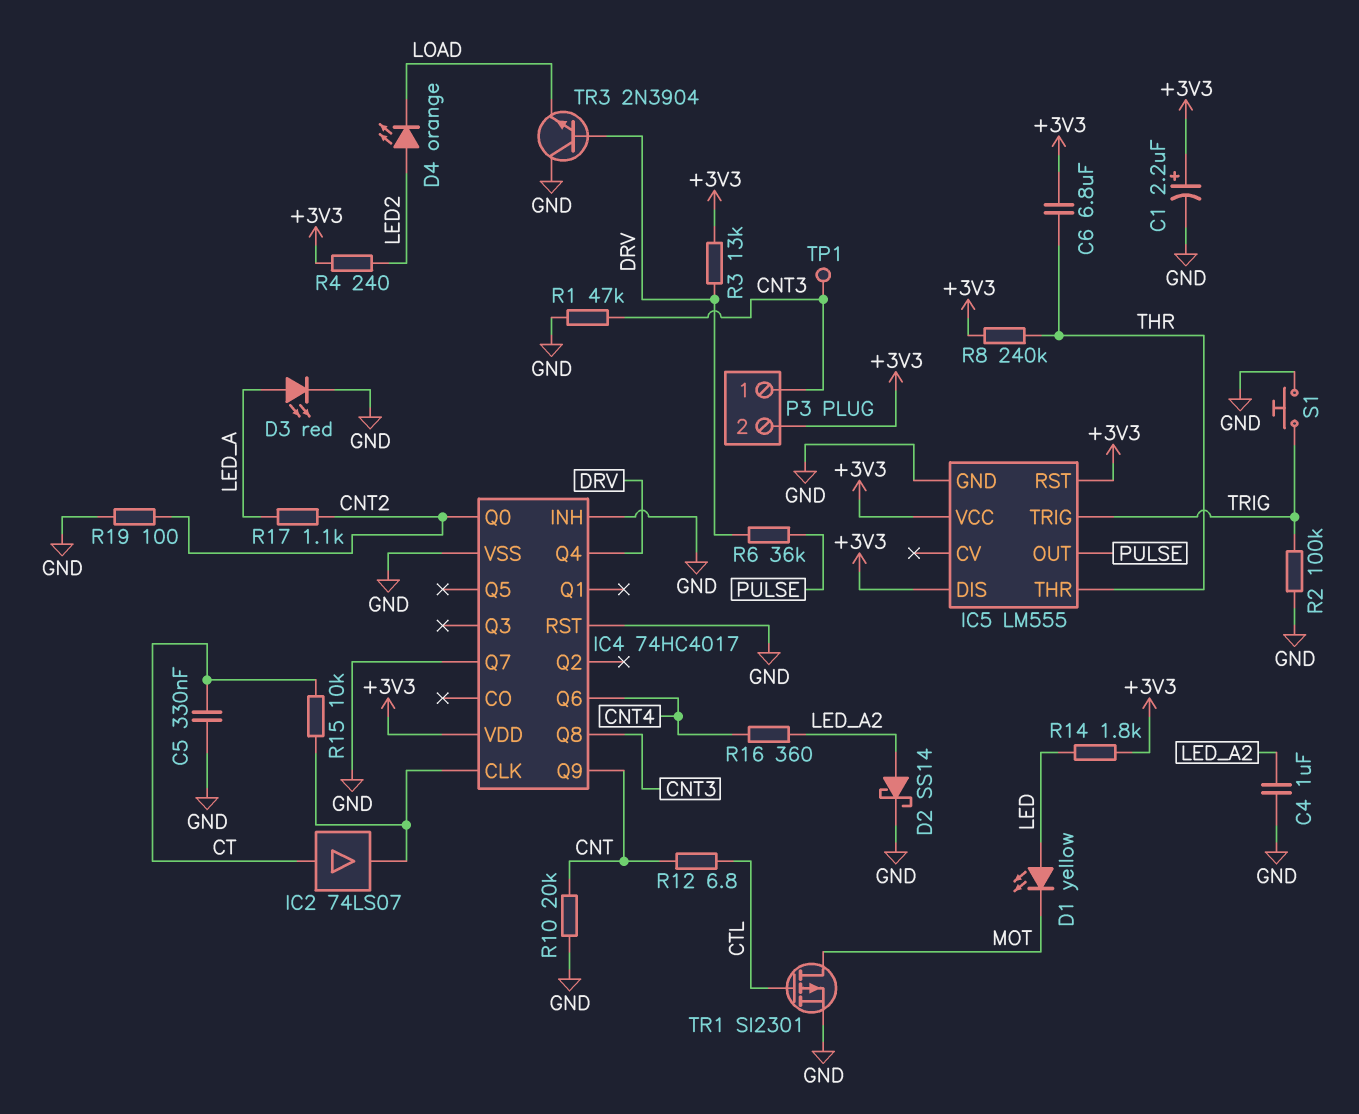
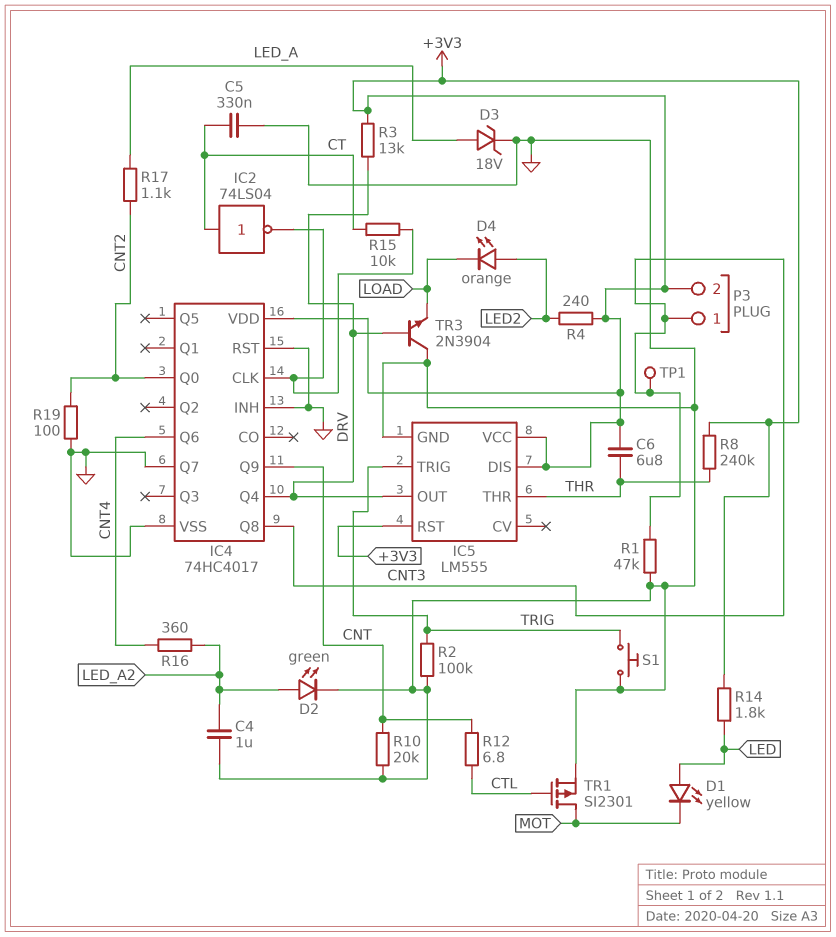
C1: 2.2uF (plus +3V3, minus GND) -> none
D2: schottky SS14 (A LED_A2, K GND) -> LED green (A LED_A2, K GND)
D3: LED red (A LED_A, K GND) -> zener 18V (A LED_A, K GND)
IC2: buffer 74LS07 (in CT, out IC4/CLK) -> NOT 74LS04 (in CT, out IC4/CLK)
IC5 pin OUT: PULSE -> DRV
R6: 36k (DRV, PULSE) -> none

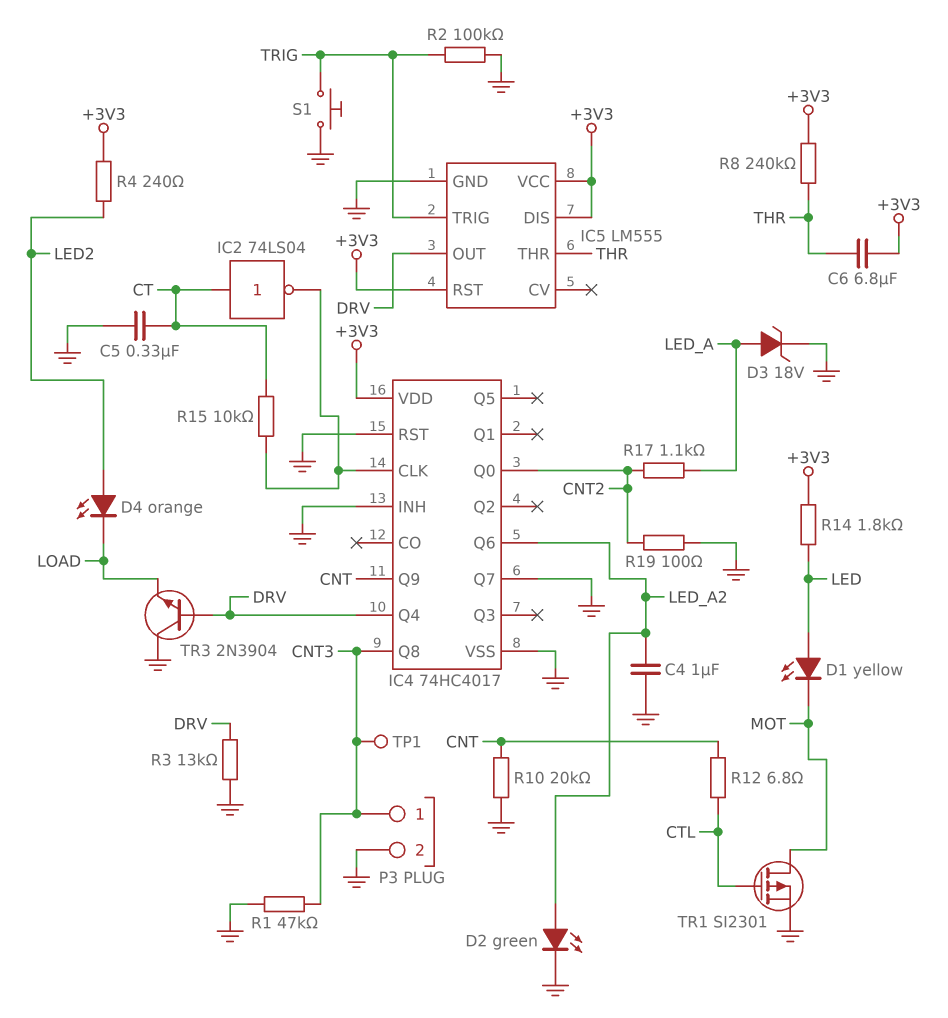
IC4 pin Q6: CNT4 -> LED_A2
P3 pin 2: +3V3 -> GND
R3: 13k (+3V3, DRV) -> 13k (DRV, GND)
R16: 360 (CNT4, LED_A2) -> none

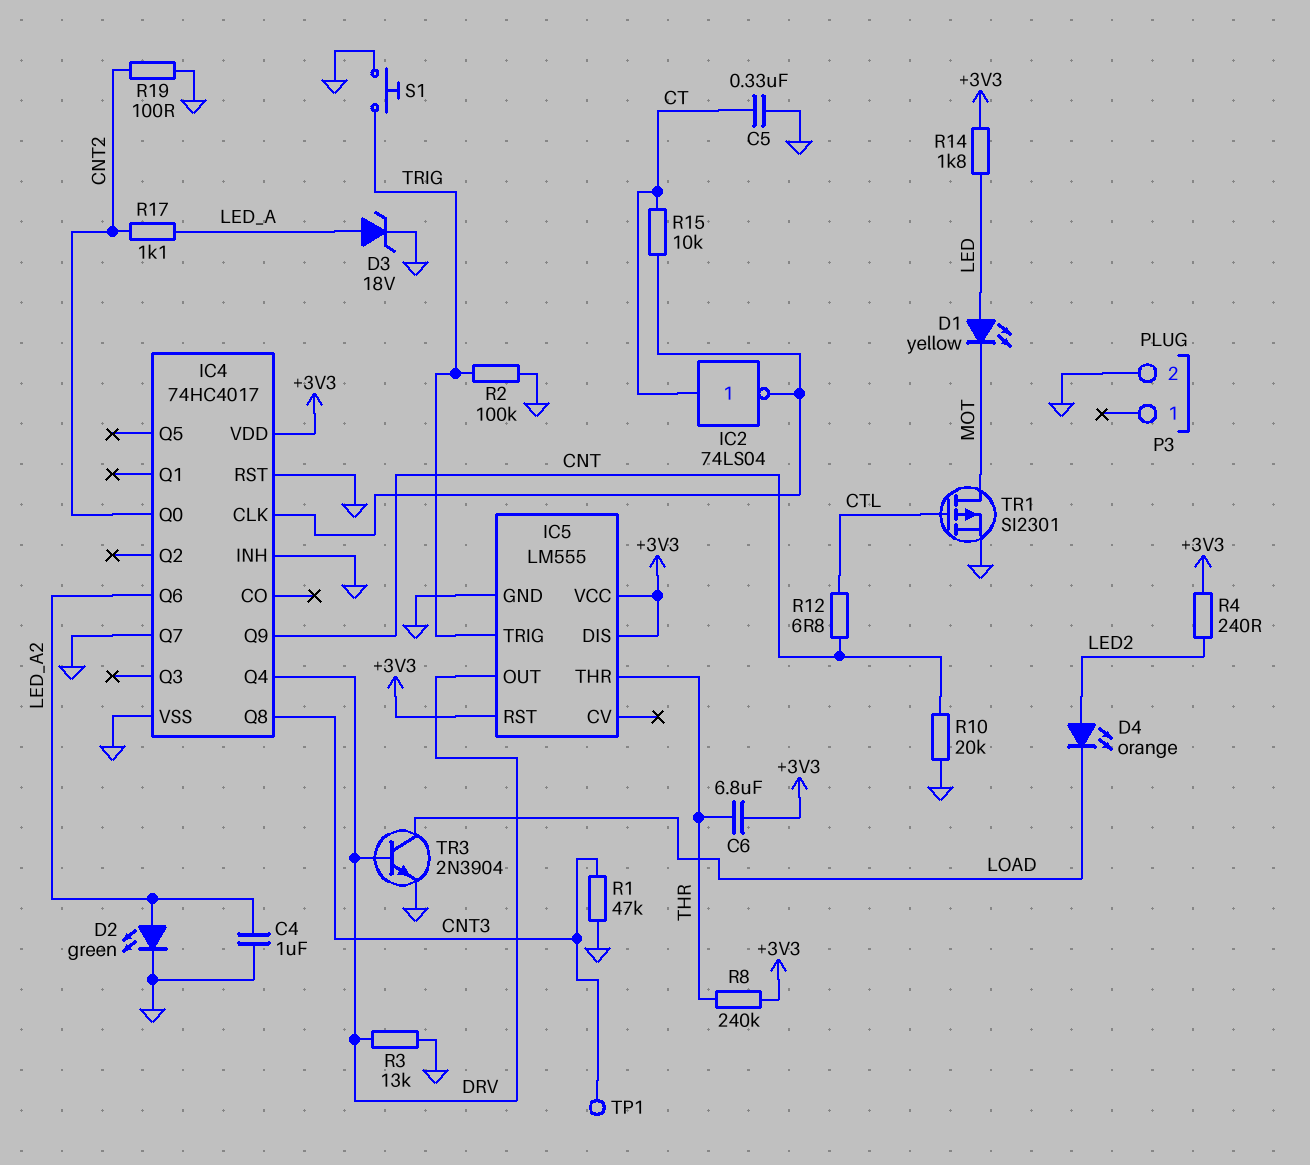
P3 pin 1: CNT3 -> none
TR3: NPN 2N3904 (B DRV, C GND, E LOAD) -> NPN 2N3904 (B DRV, C LOAD, E GND)

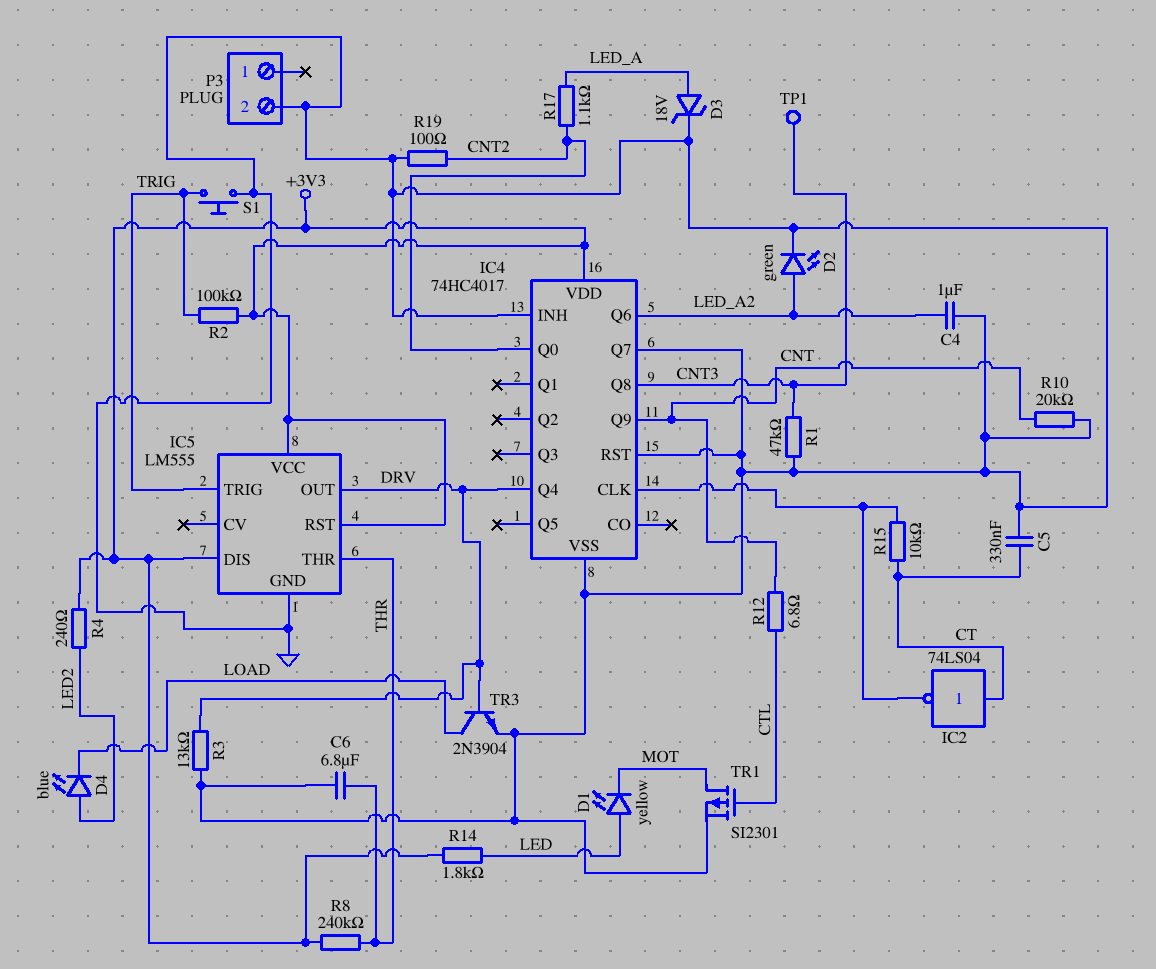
C6: 6.8uF (+3V3, THR) -> 6.8uF (GND, THR)
D4: LED orange (A LED2, K LOAD) -> LED blue (A LED2, K LOAD)
R2: 100k (GND, TRIG) -> 100k (+3V3, TRIG)

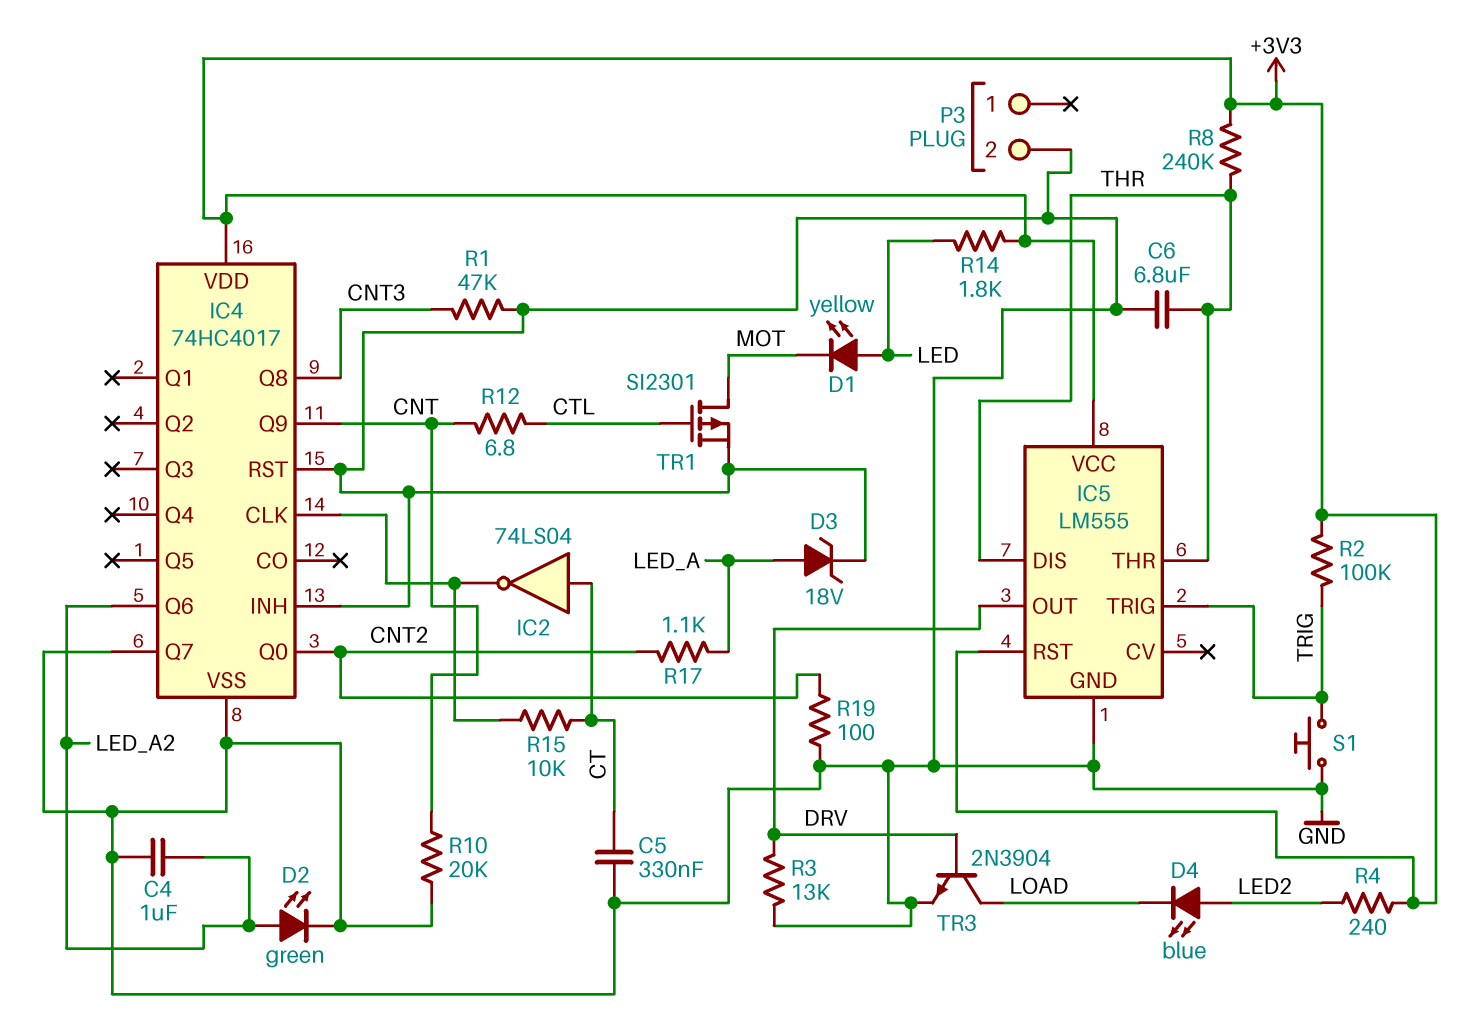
IC4 pin Q4: DRV -> none
IC5 pin DIS: +3V3 -> THR
TP1: test point (CNT3) -> none

